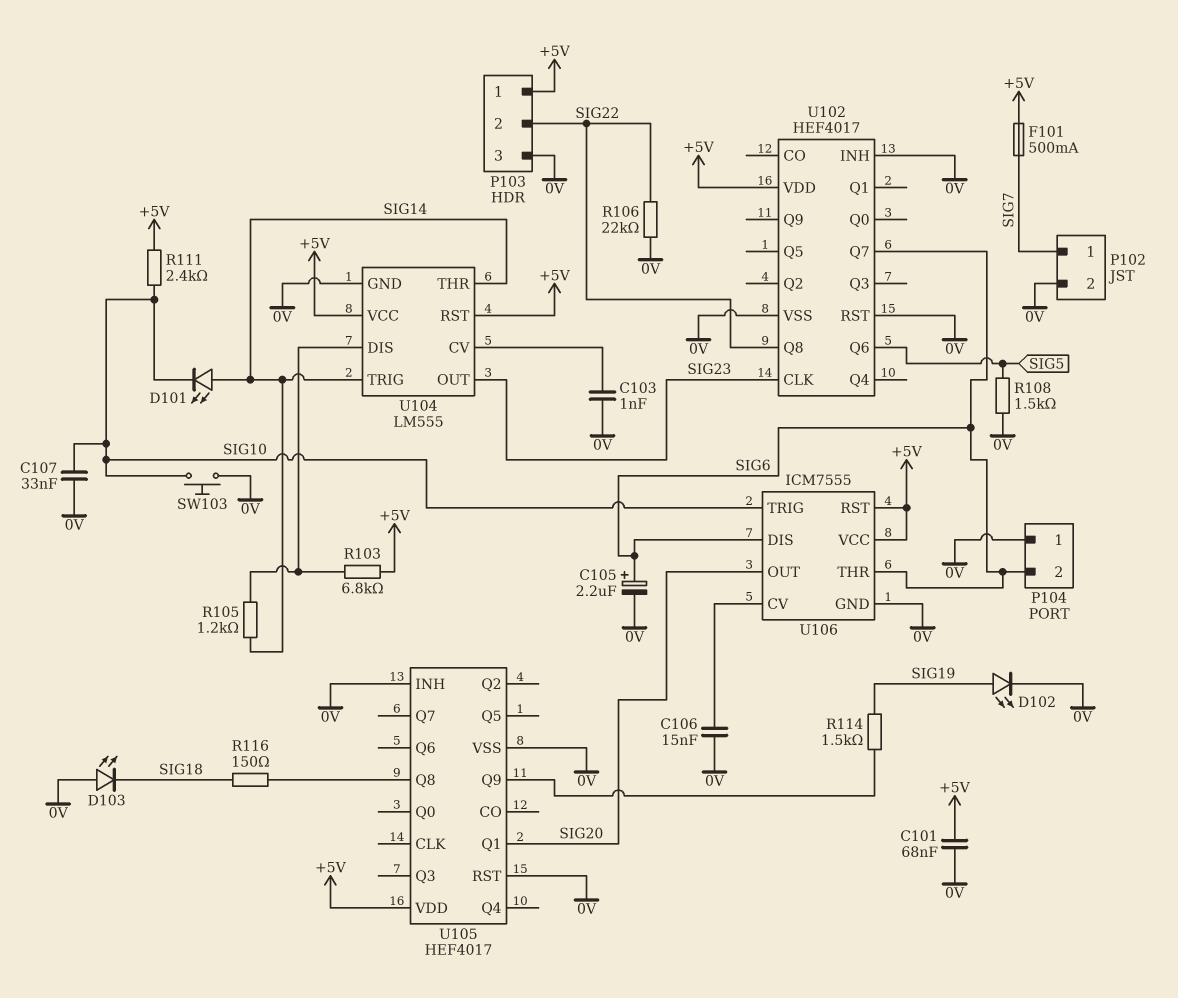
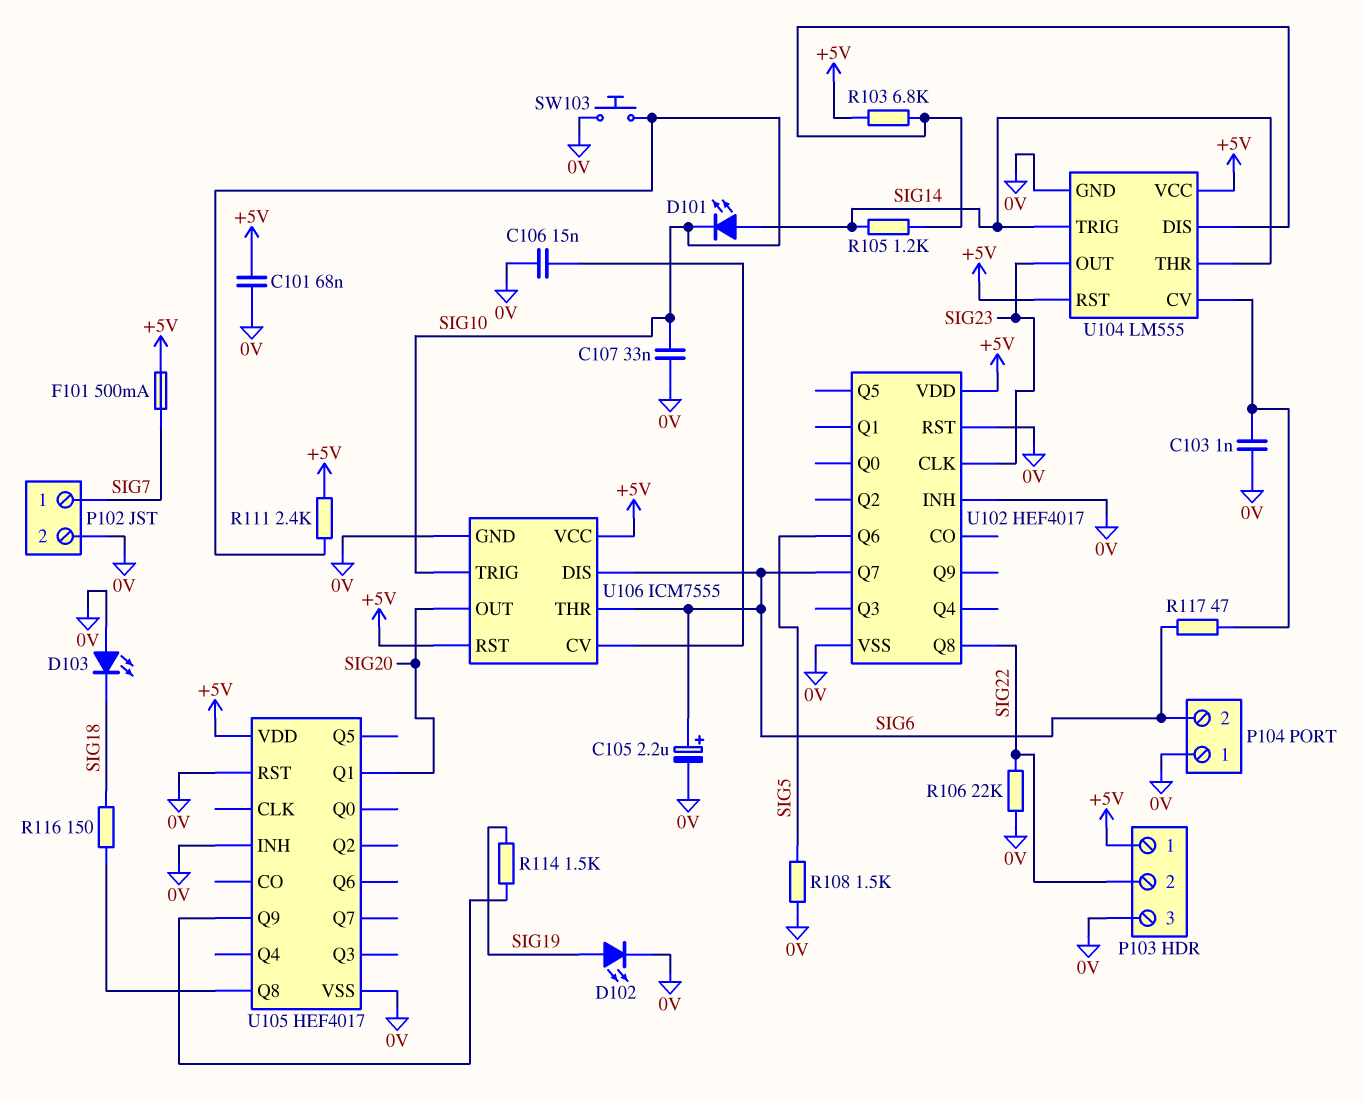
R117: none -> 47 (SIG6, U104/CV)

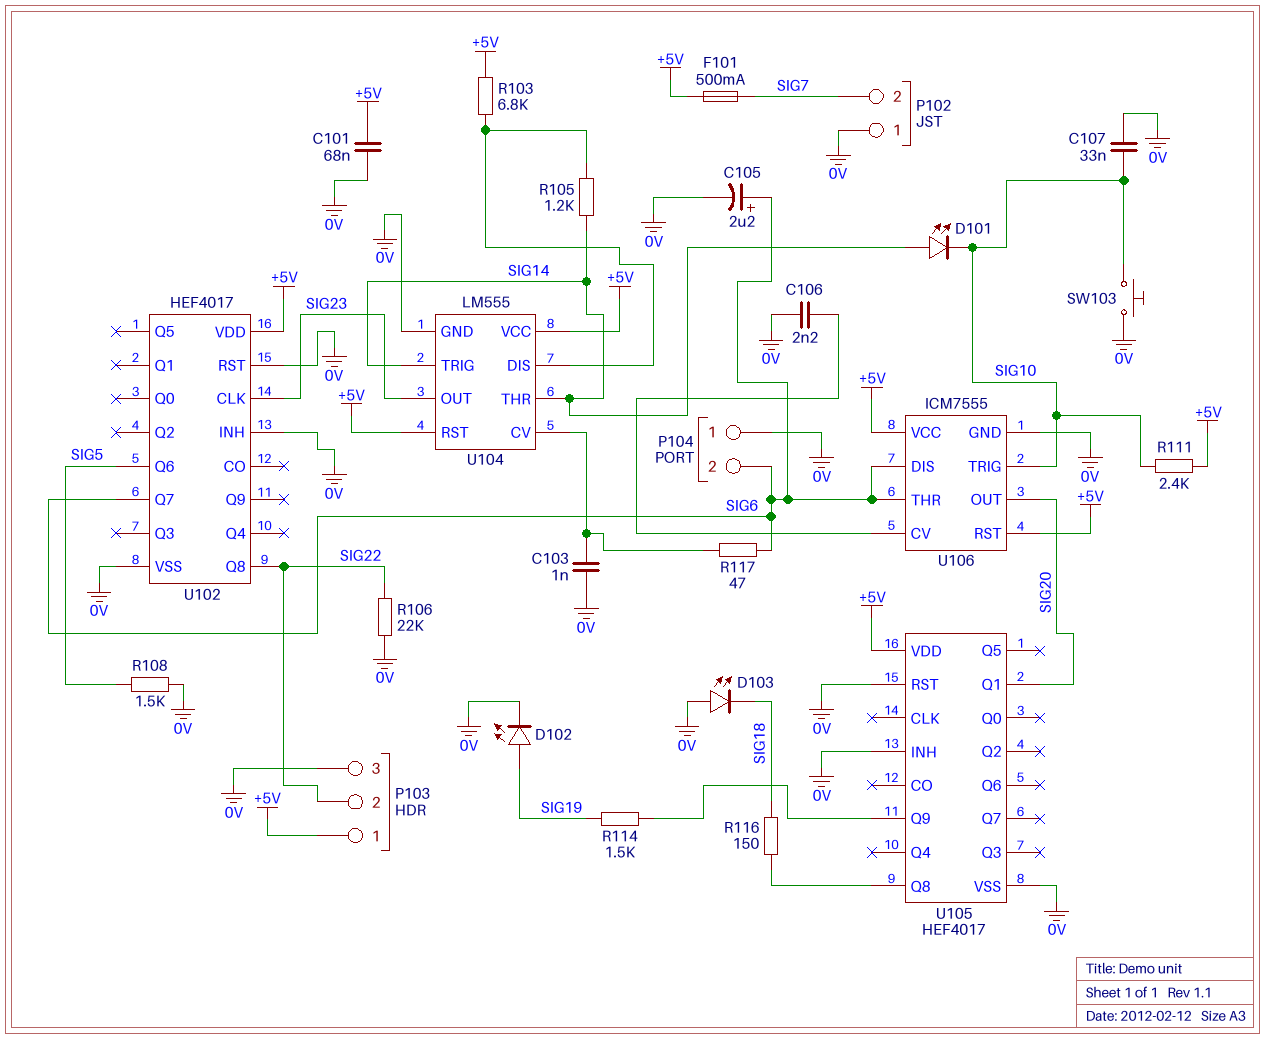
C106: 15nF (0V, U106/CV) -> 2.2nF (0V, U106/CV)
P102 pin 1: SIG7 -> 0V
P102 pin 2: 0V -> SIG7

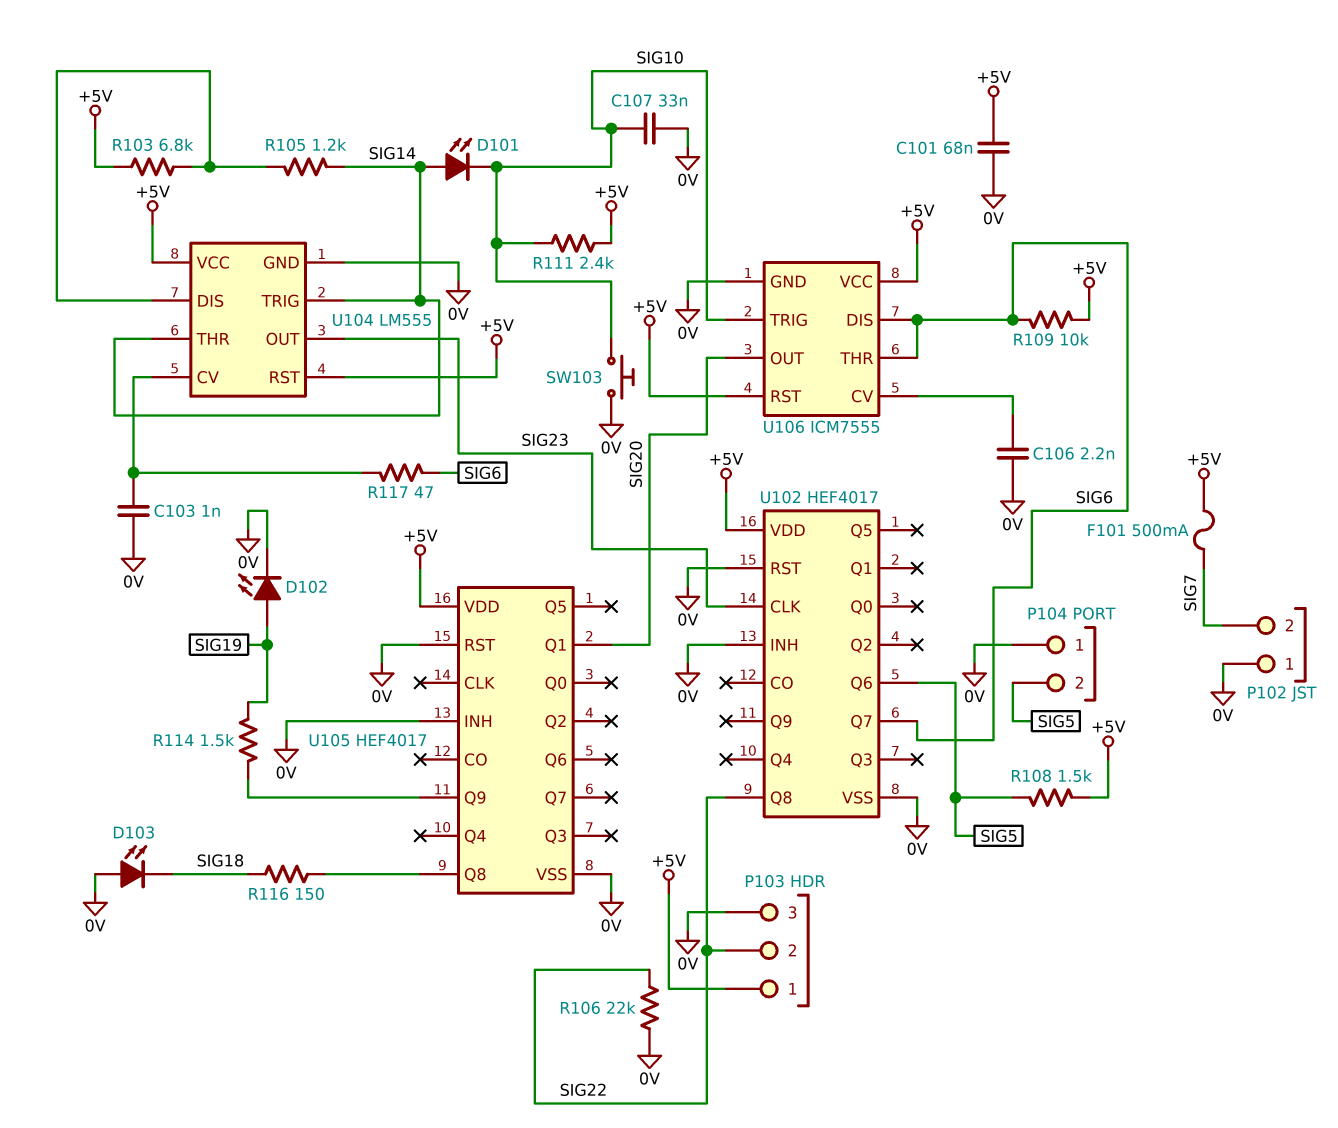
C105: 2.2uF (plus SIG6, minus 0V) -> none
P104 pin 2: SIG6 -> SIG5
R108: 1.5k (0V, SIG5) -> 1.5k (+5V, SIG5)
R109: none -> 10k (+5V, SIG6)

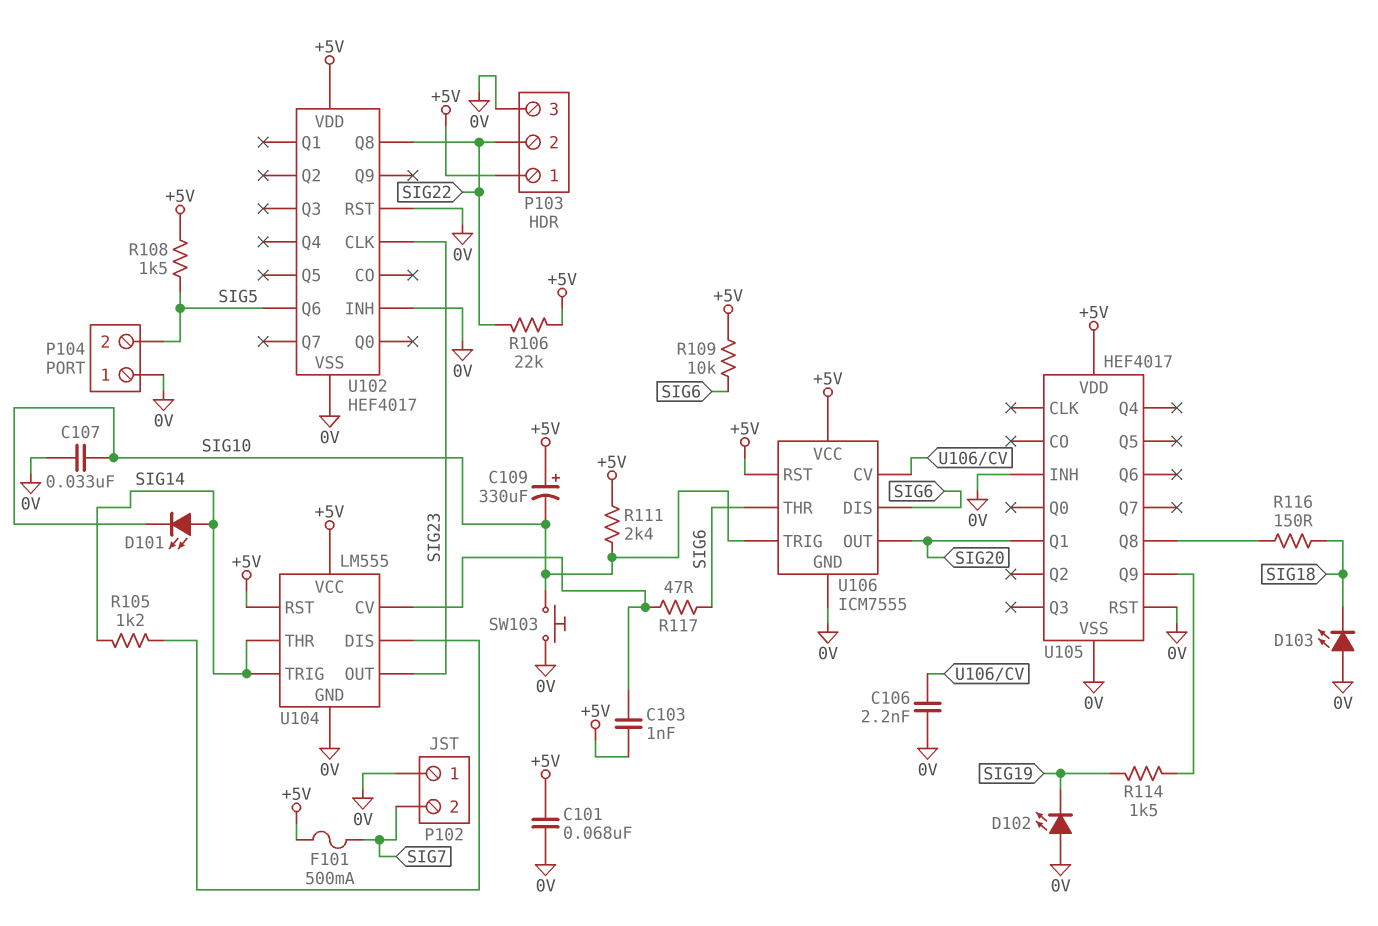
C103: 1nF (0V, U104/CV) -> 1nF (+5V, U104/CV)
C109: none -> 330uF (plus +5V, minus SIG10)
D102: LED (A SIG19, K 0V) -> LED (A 0V, K SIG19)
R103: 6.8k (+5V, U104/DIS) -> none
R106: 22k (0V, SIG22) -> 22k (+5V, SIG22)
U102 pin Q7: SIG6 -> none

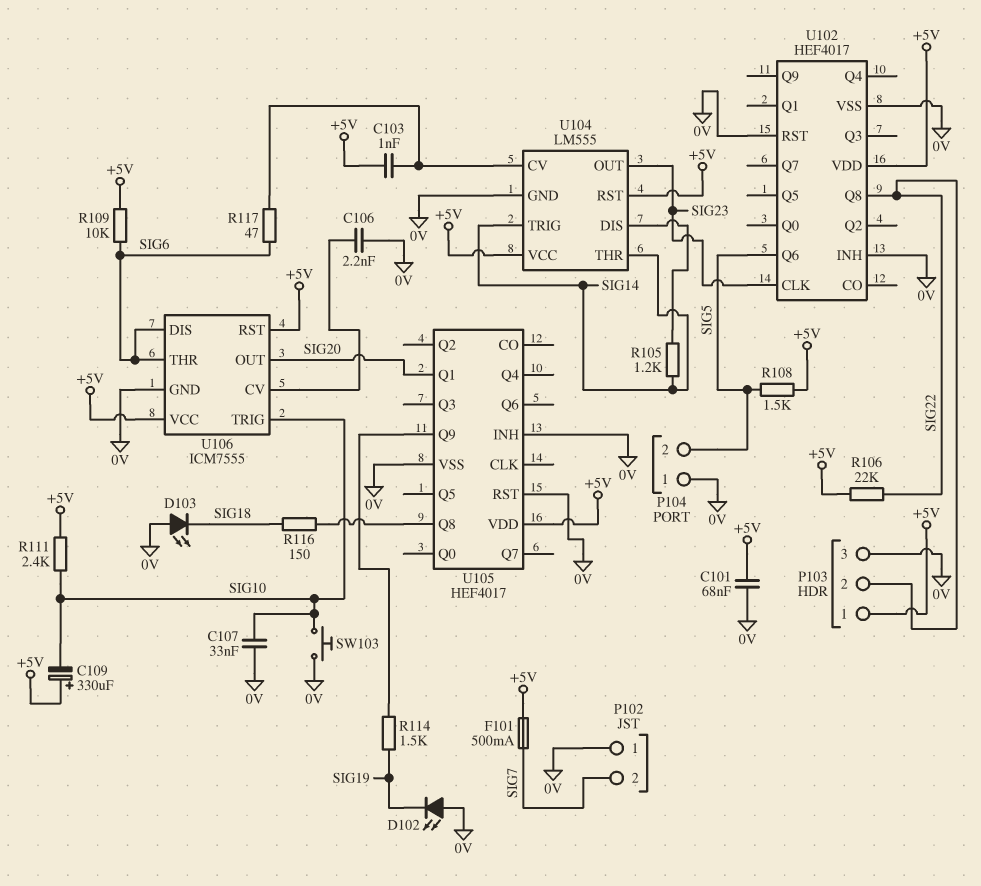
D101: LED (A SIG14, K SIG10) -> none

